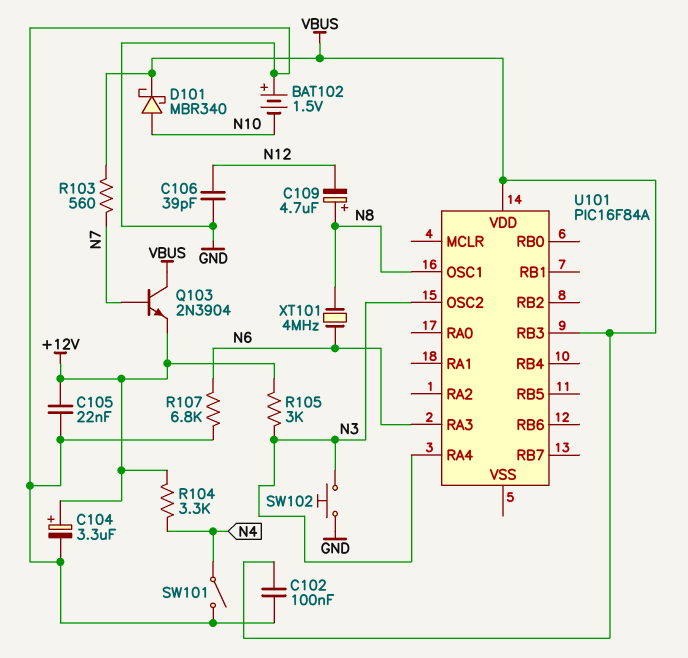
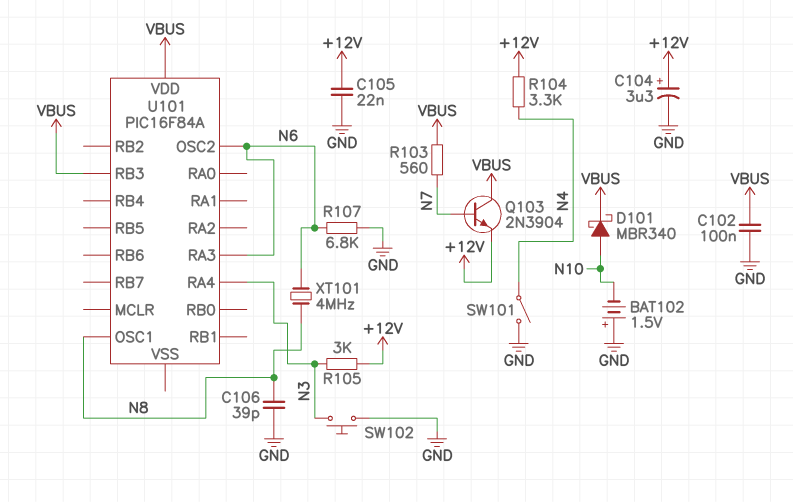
C106: 39pF (GND, N12) -> 39pF (GND, N8)
C109: 4.7uF (plus N8, minus N12) -> none
U101 pin OSC2: N3 -> N6

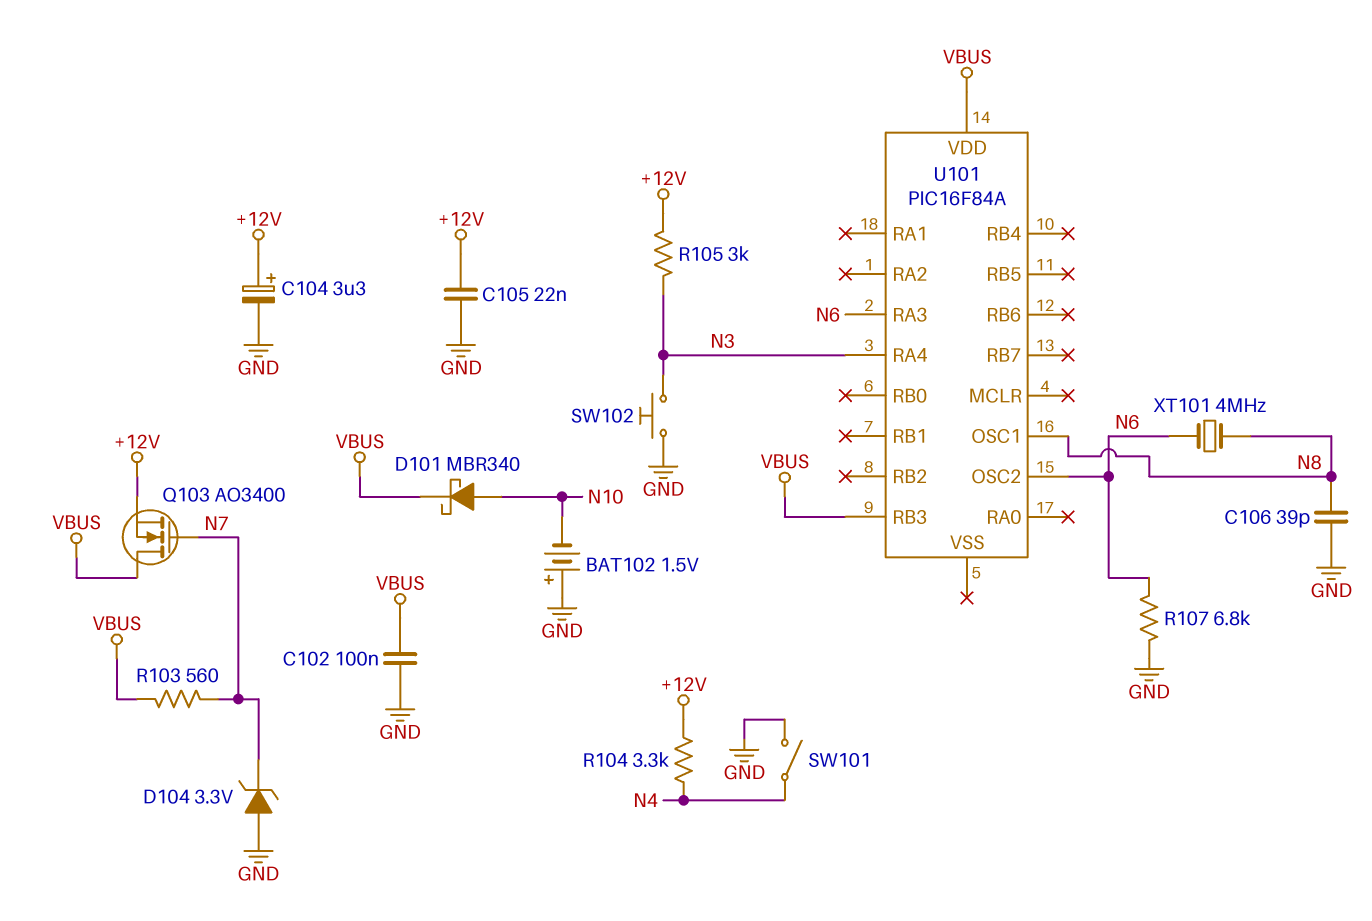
D104: none -> zener 3.3V (A GND, K N7)
Q103: NPN 2N3904 (B N7, C VBUS, E +12V) -> NMOS AO3400 (G N7, D VBUS, S +12V)

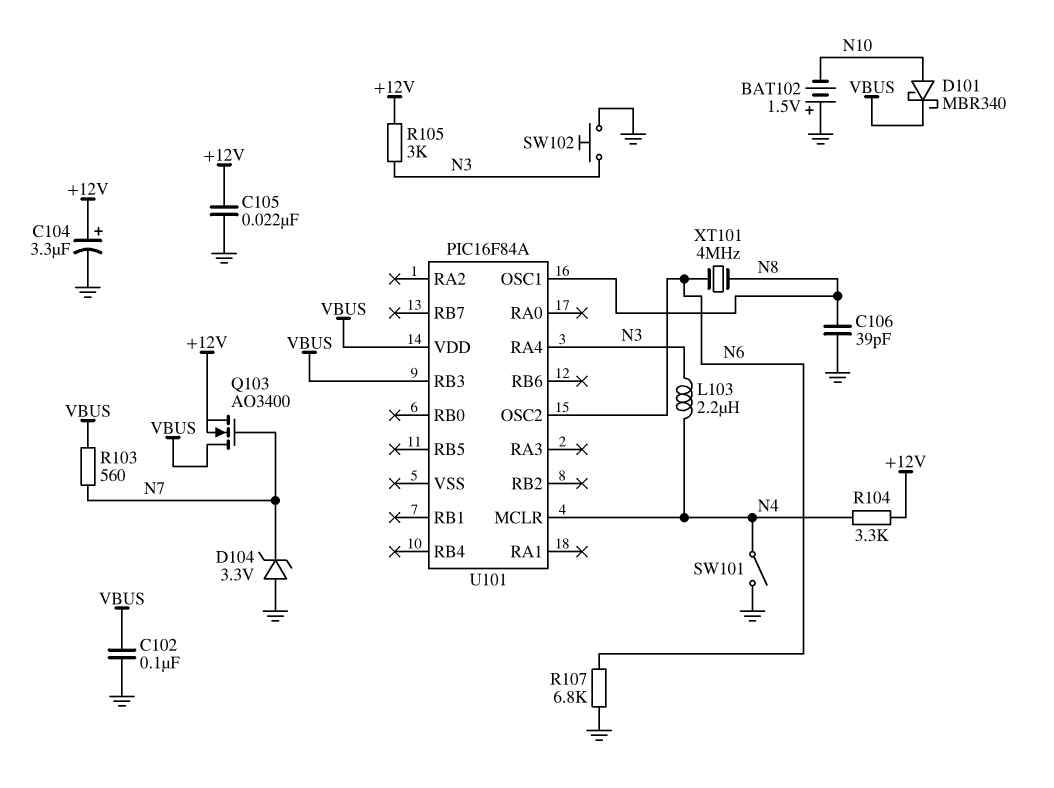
L103: none -> 2.2uH (N3, N4)
U101 pin MCLR: none -> N4
U101 pin RA3: N6 -> none

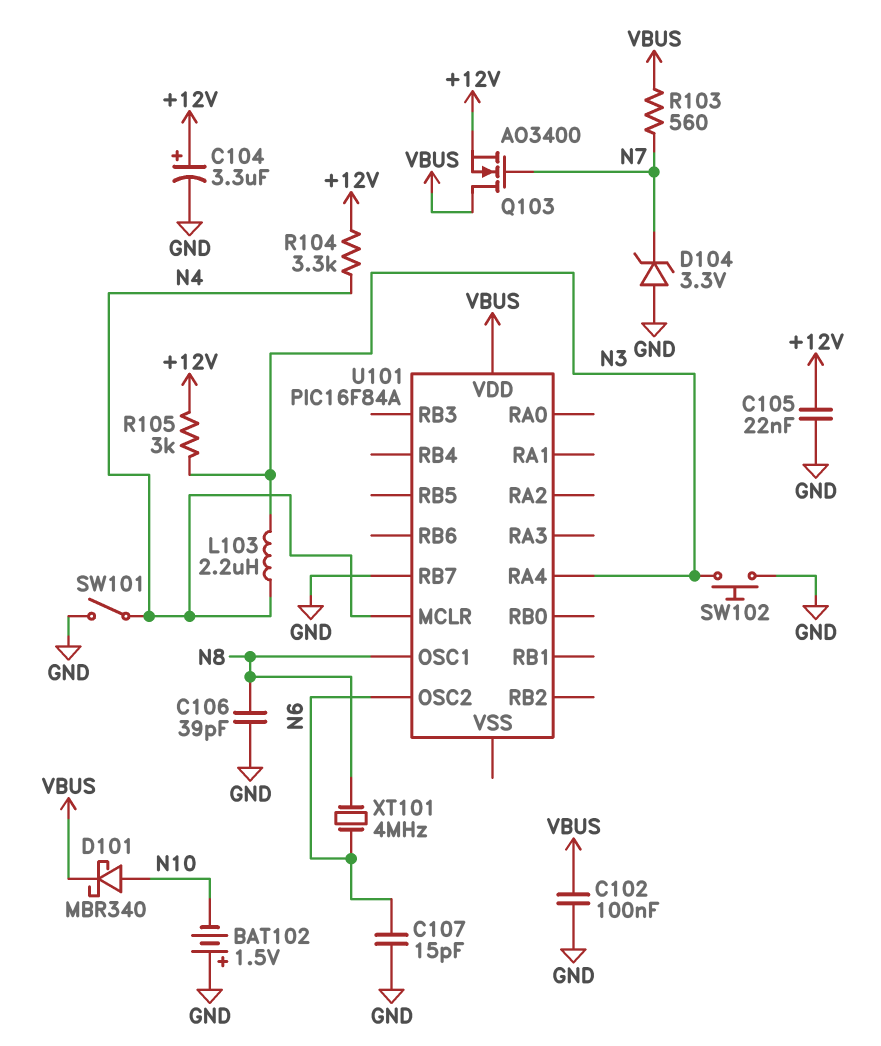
C107: none -> 15pF (GND, N6)
R107: 6.8k (GND, N6) -> none
U101 pin RB3: VBUS -> none
U101 pin RB7: none -> GND

